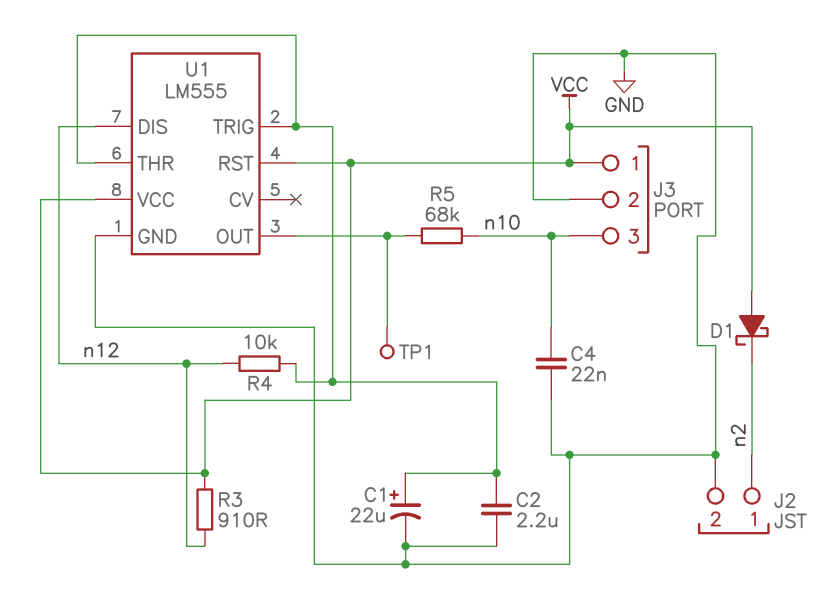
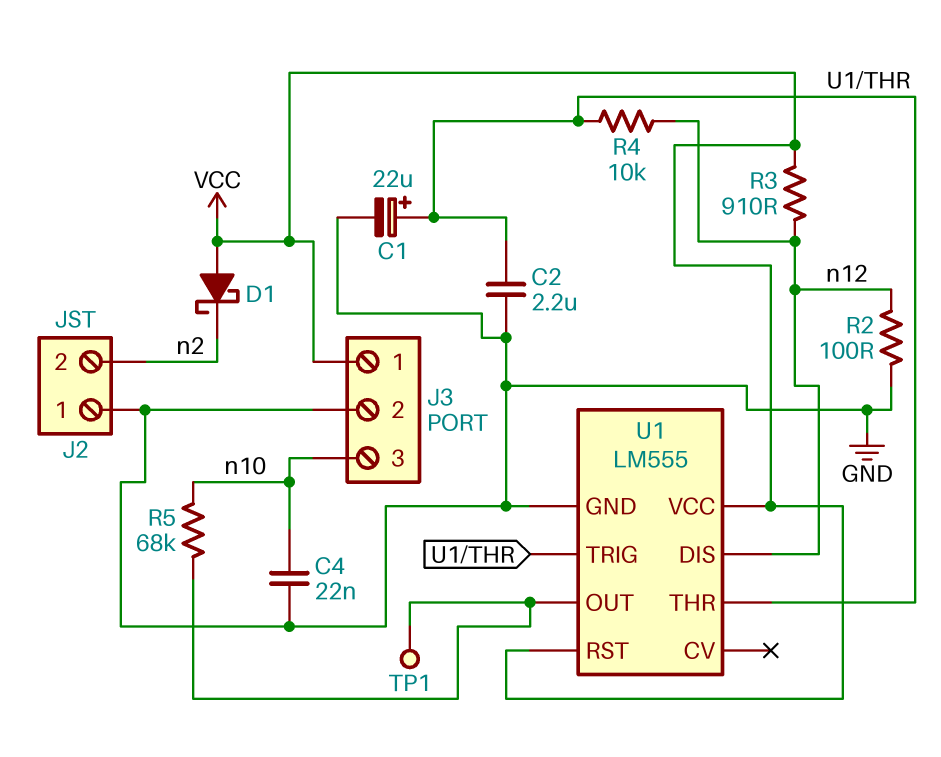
J2 pin 1: n2 -> GND
J2 pin 2: GND -> n2
R2: none -> 100 (GND, n12)

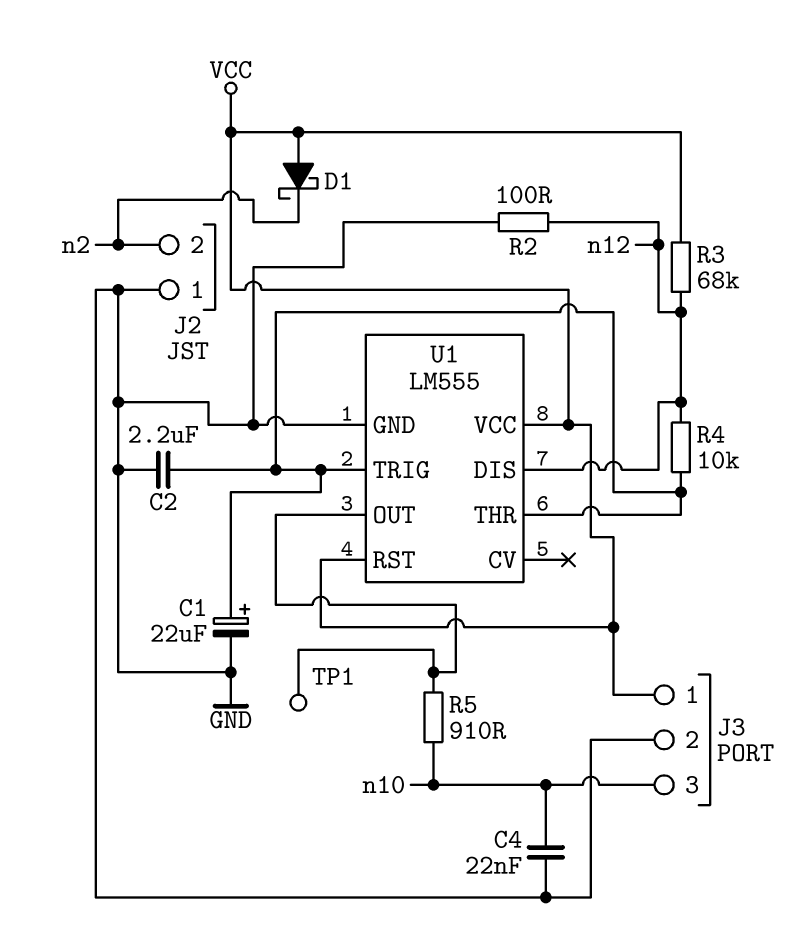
R3: 910 (VCC, n12) -> 68k (VCC, n12)
R5: 68k (U1/OUT, n10) -> 910 (U1/OUT, n10)

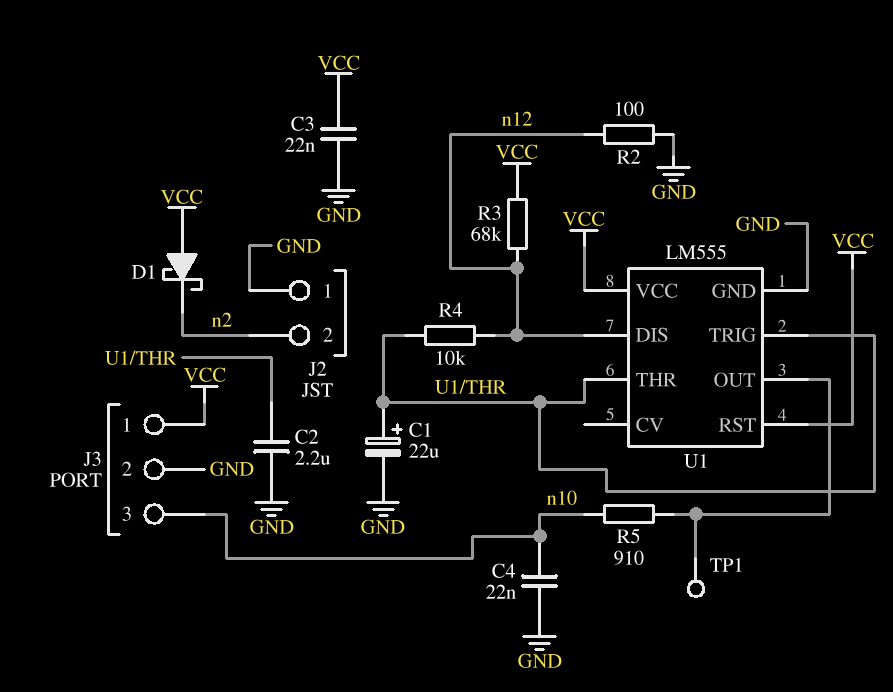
C3: none -> 22nF (GND, VCC)

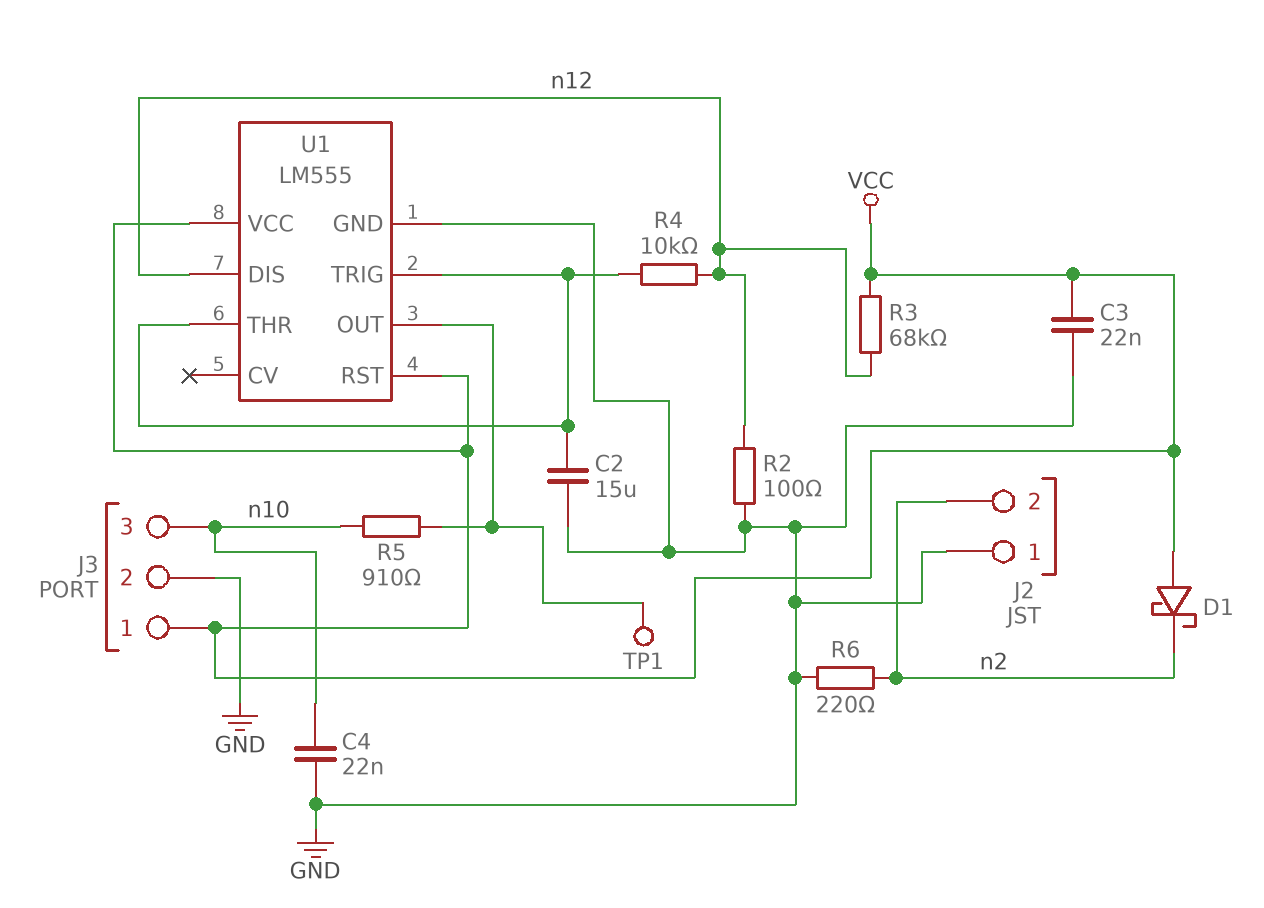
C1: 22uF (plus U1/THR, minus GND) -> none
C2: 2.2uF (GND, U1/THR) -> 15uF (GND, U1/THR)
R6: none -> 220 (GND, n2)

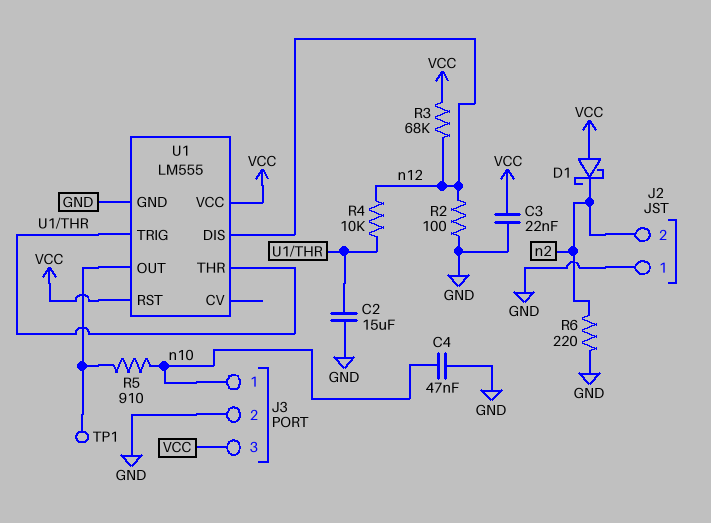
C4: 22nF (GND, n10) -> 47nF (GND, n10)
J3 pin 1: VCC -> n10
J3 pin 3: n10 -> VCC

